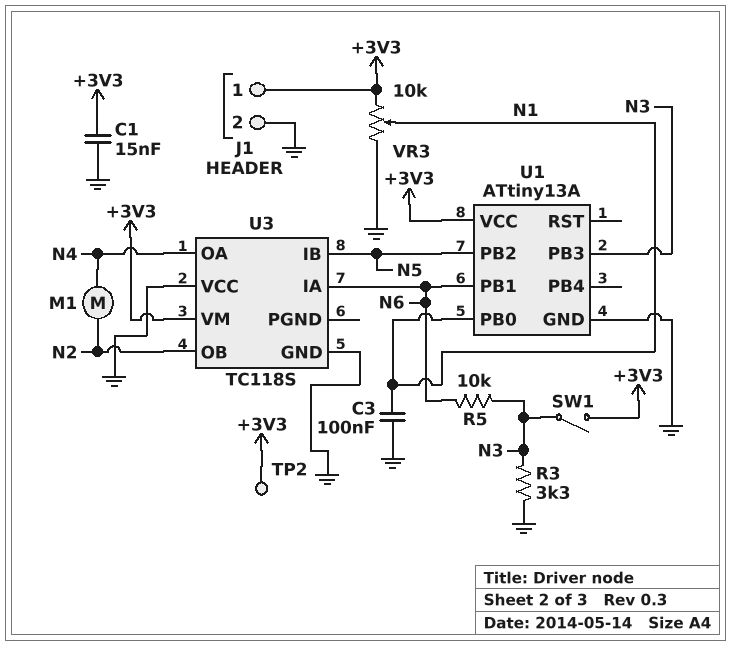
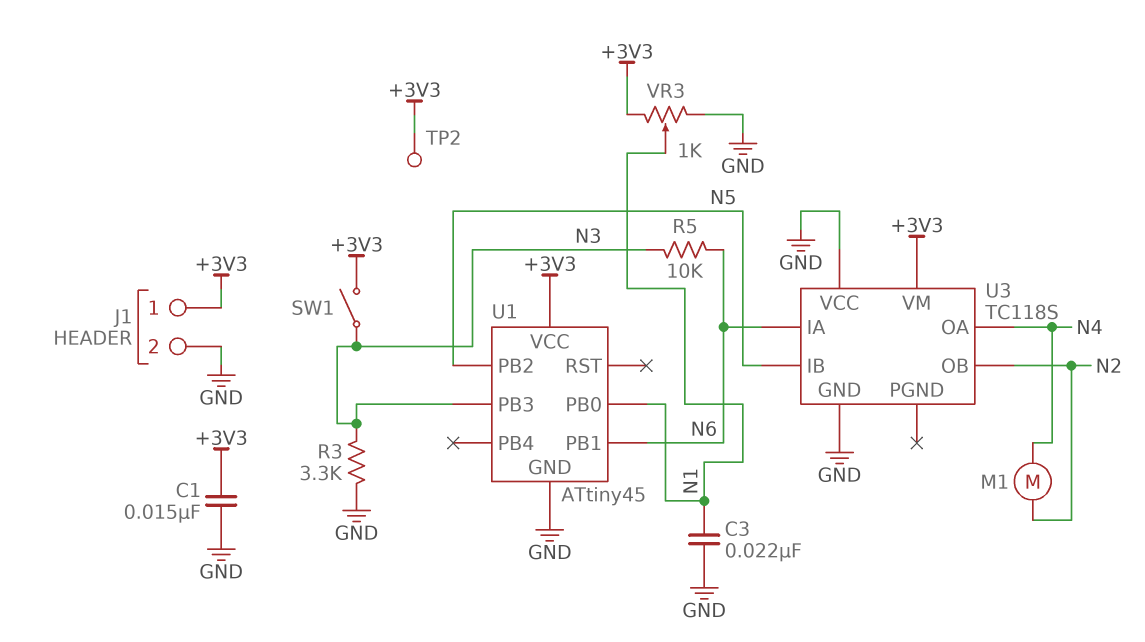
C3: 100nF (GND, N1) -> 22nF (GND, N1)
U1: ATtiny13A -> ATtiny45
VR3: 10k (+3V3, GND, wiper N1) -> 1k (+3V3, GND, wiper N1)

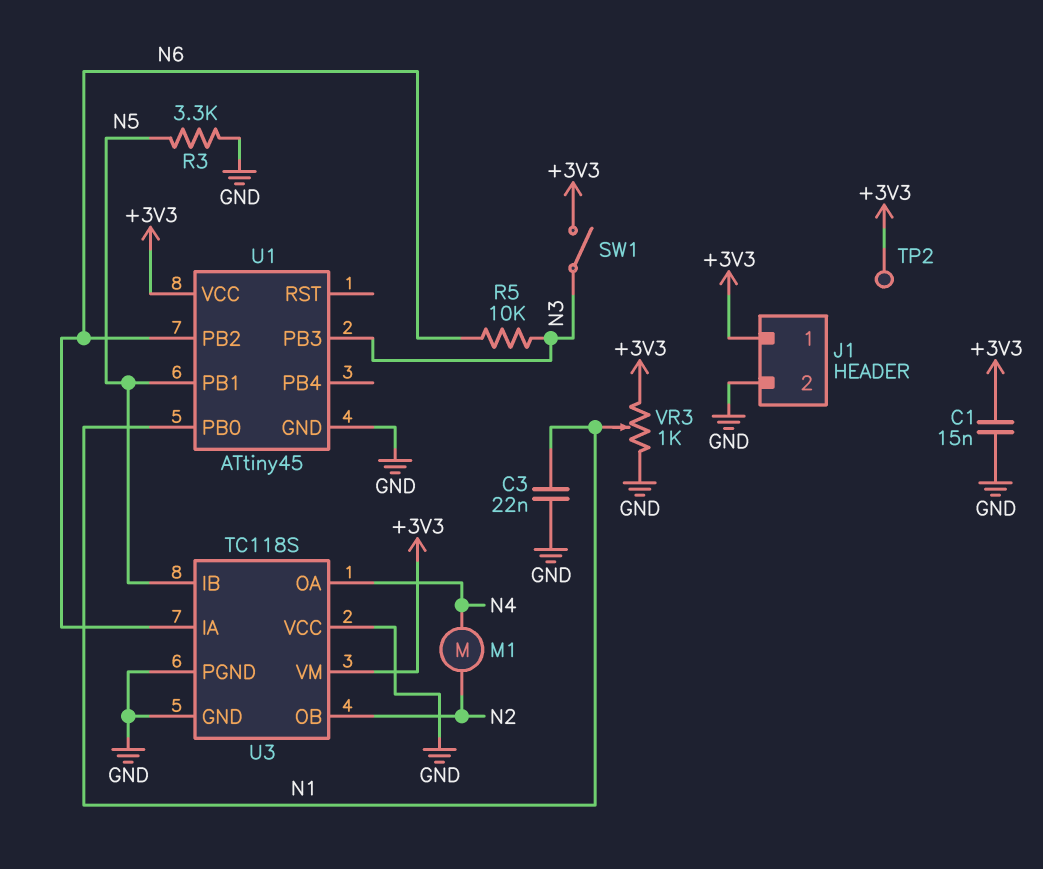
R3: 3.3k (GND, N3) -> 3.3k (GND, N5)
U1 pin PB1: N6 -> N5
U1 pin PB2: N5 -> N6
U3 pin PGND: none -> GND

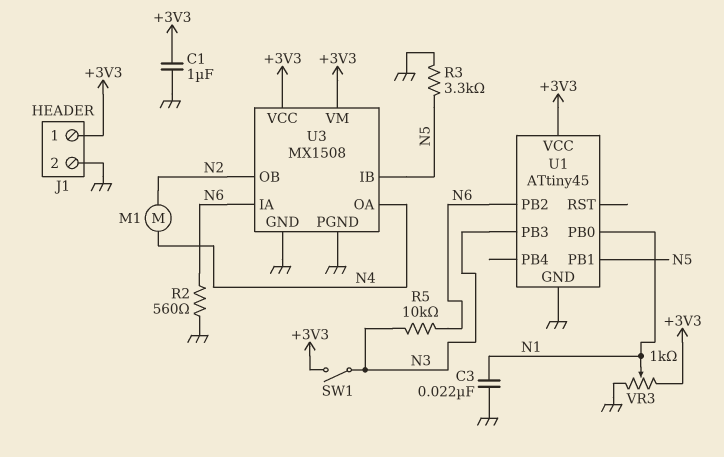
C1: 15nF (+3V3, GND) -> 1uF (+3V3, GND)
R2: none -> 560 (GND, N6)
TP2: test point (+3V3) -> none
U3: TC118S -> MX1508
U3 pin VCC: GND -> +3V3

